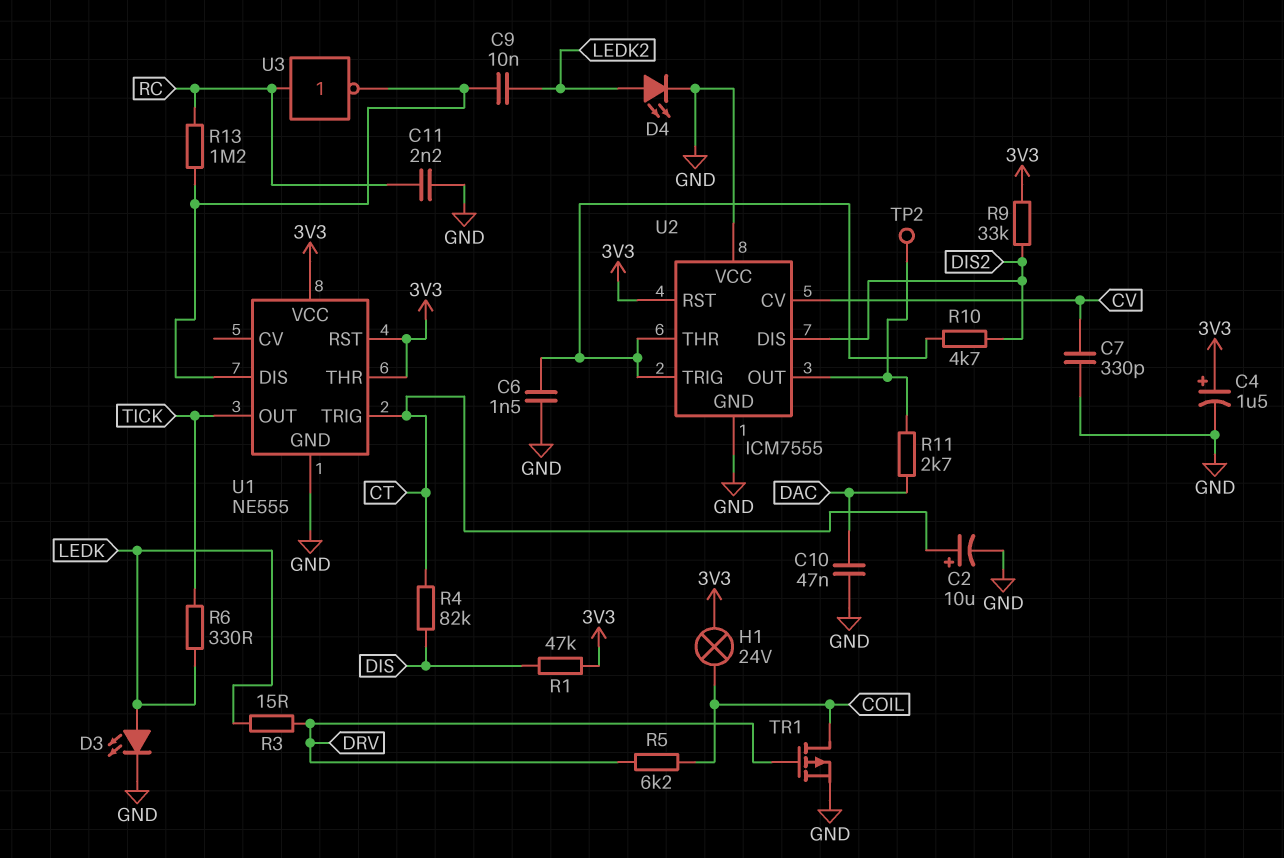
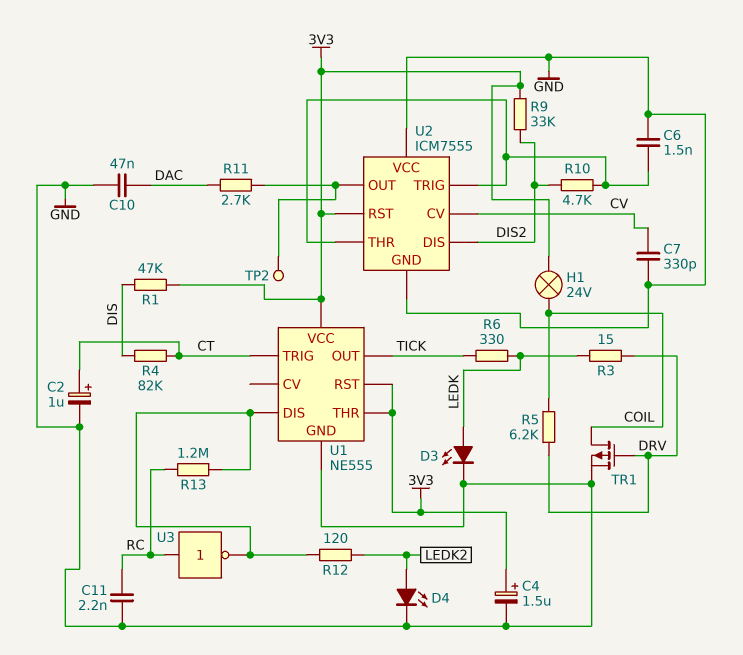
C2: 10uF (plus CT, minus GND) -> 1uF (plus CT, minus GND)
C9: 10nF (LEDK2, U1/DIS) -> none
R12: none -> 120 (LEDK2, U1/DIS)

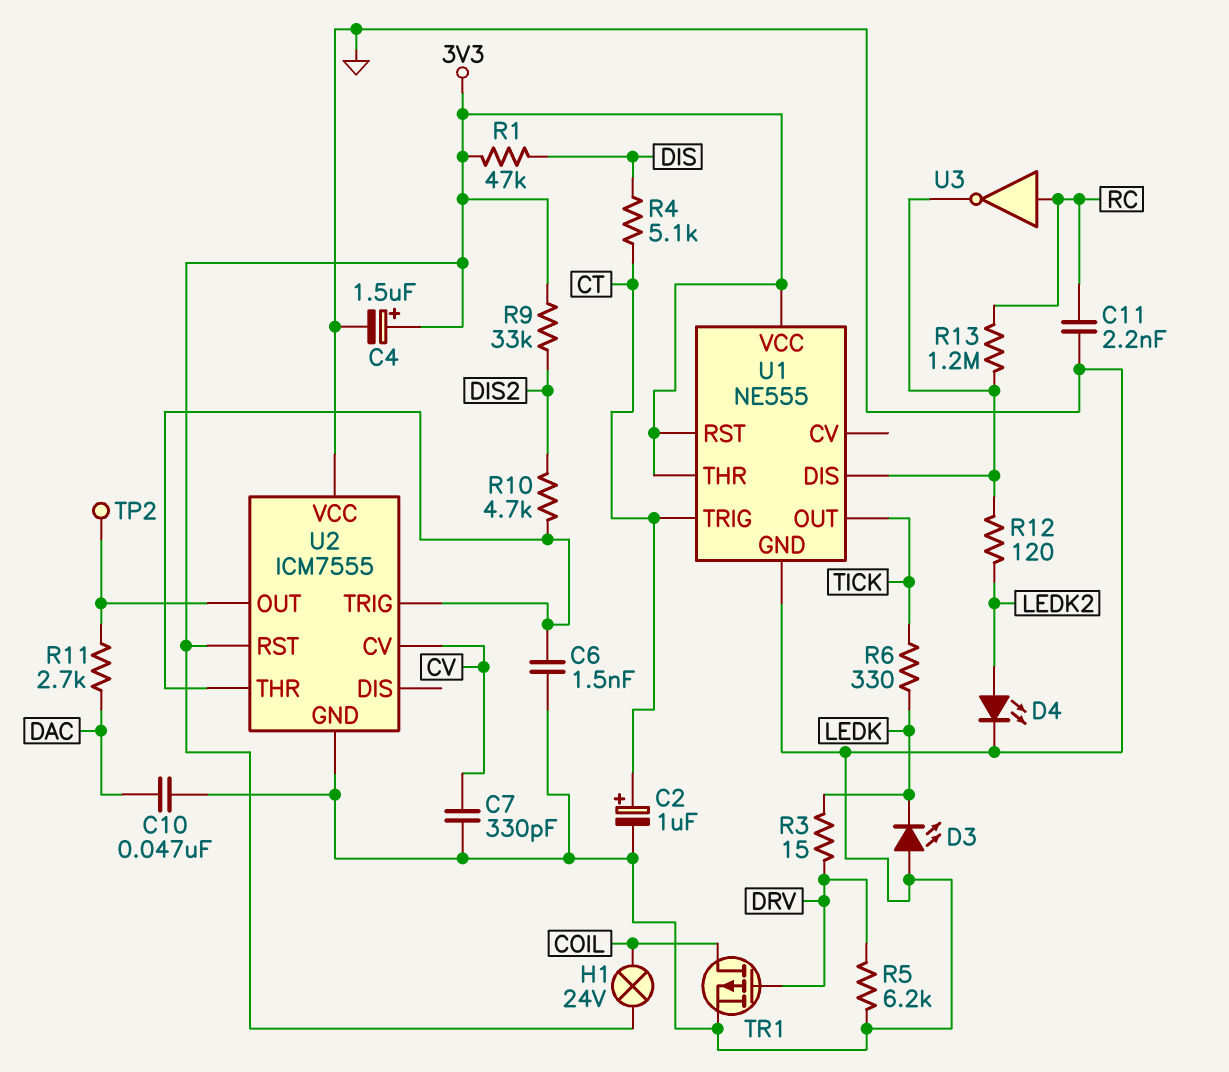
D3: LED (A LEDK, K GND) -> LED (A GND, K LEDK)
R4: 82k (CT, DIS) -> 5.1k (CT, DIS)
R5: 6.2k (COIL, DRV) -> 6.2k (DRV, GND)
U2 pin DIS: DIS2 -> none

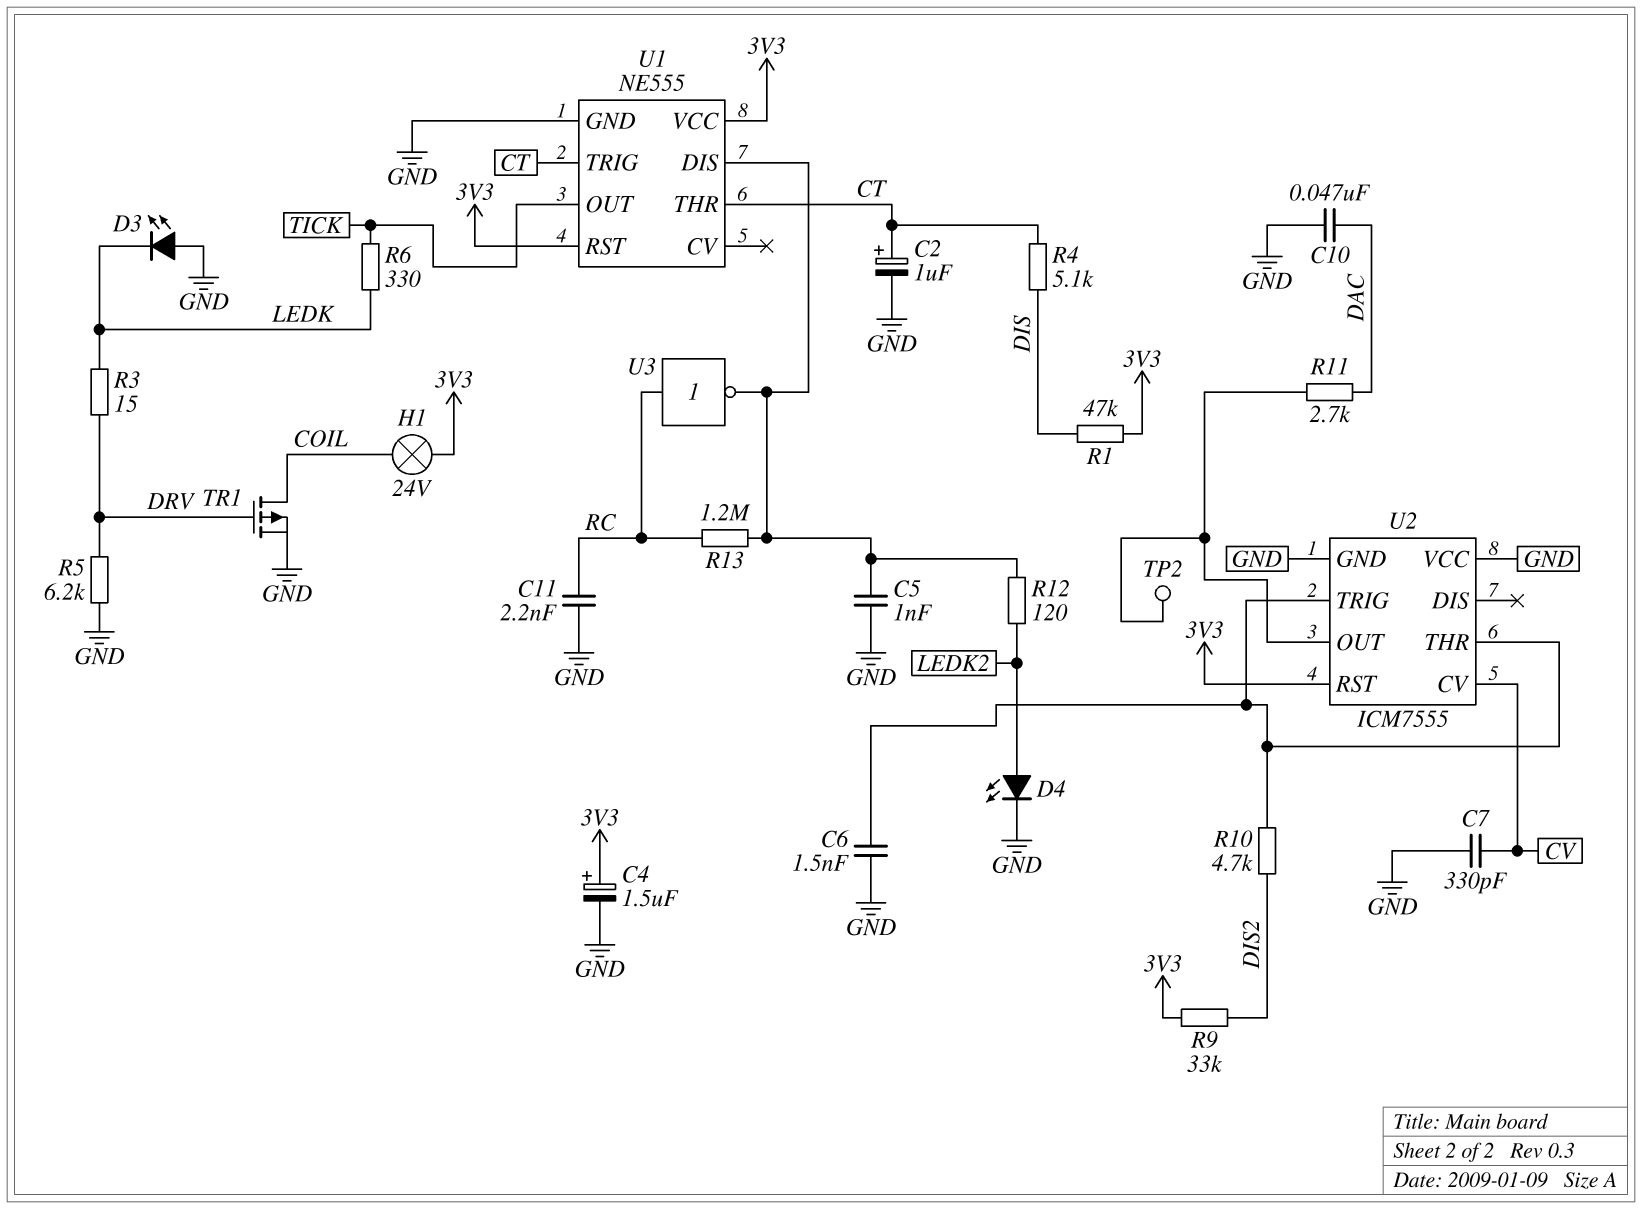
C5: none -> 1nF (GND, U1/DIS)
U1 pin THR: 3V3 -> CT

